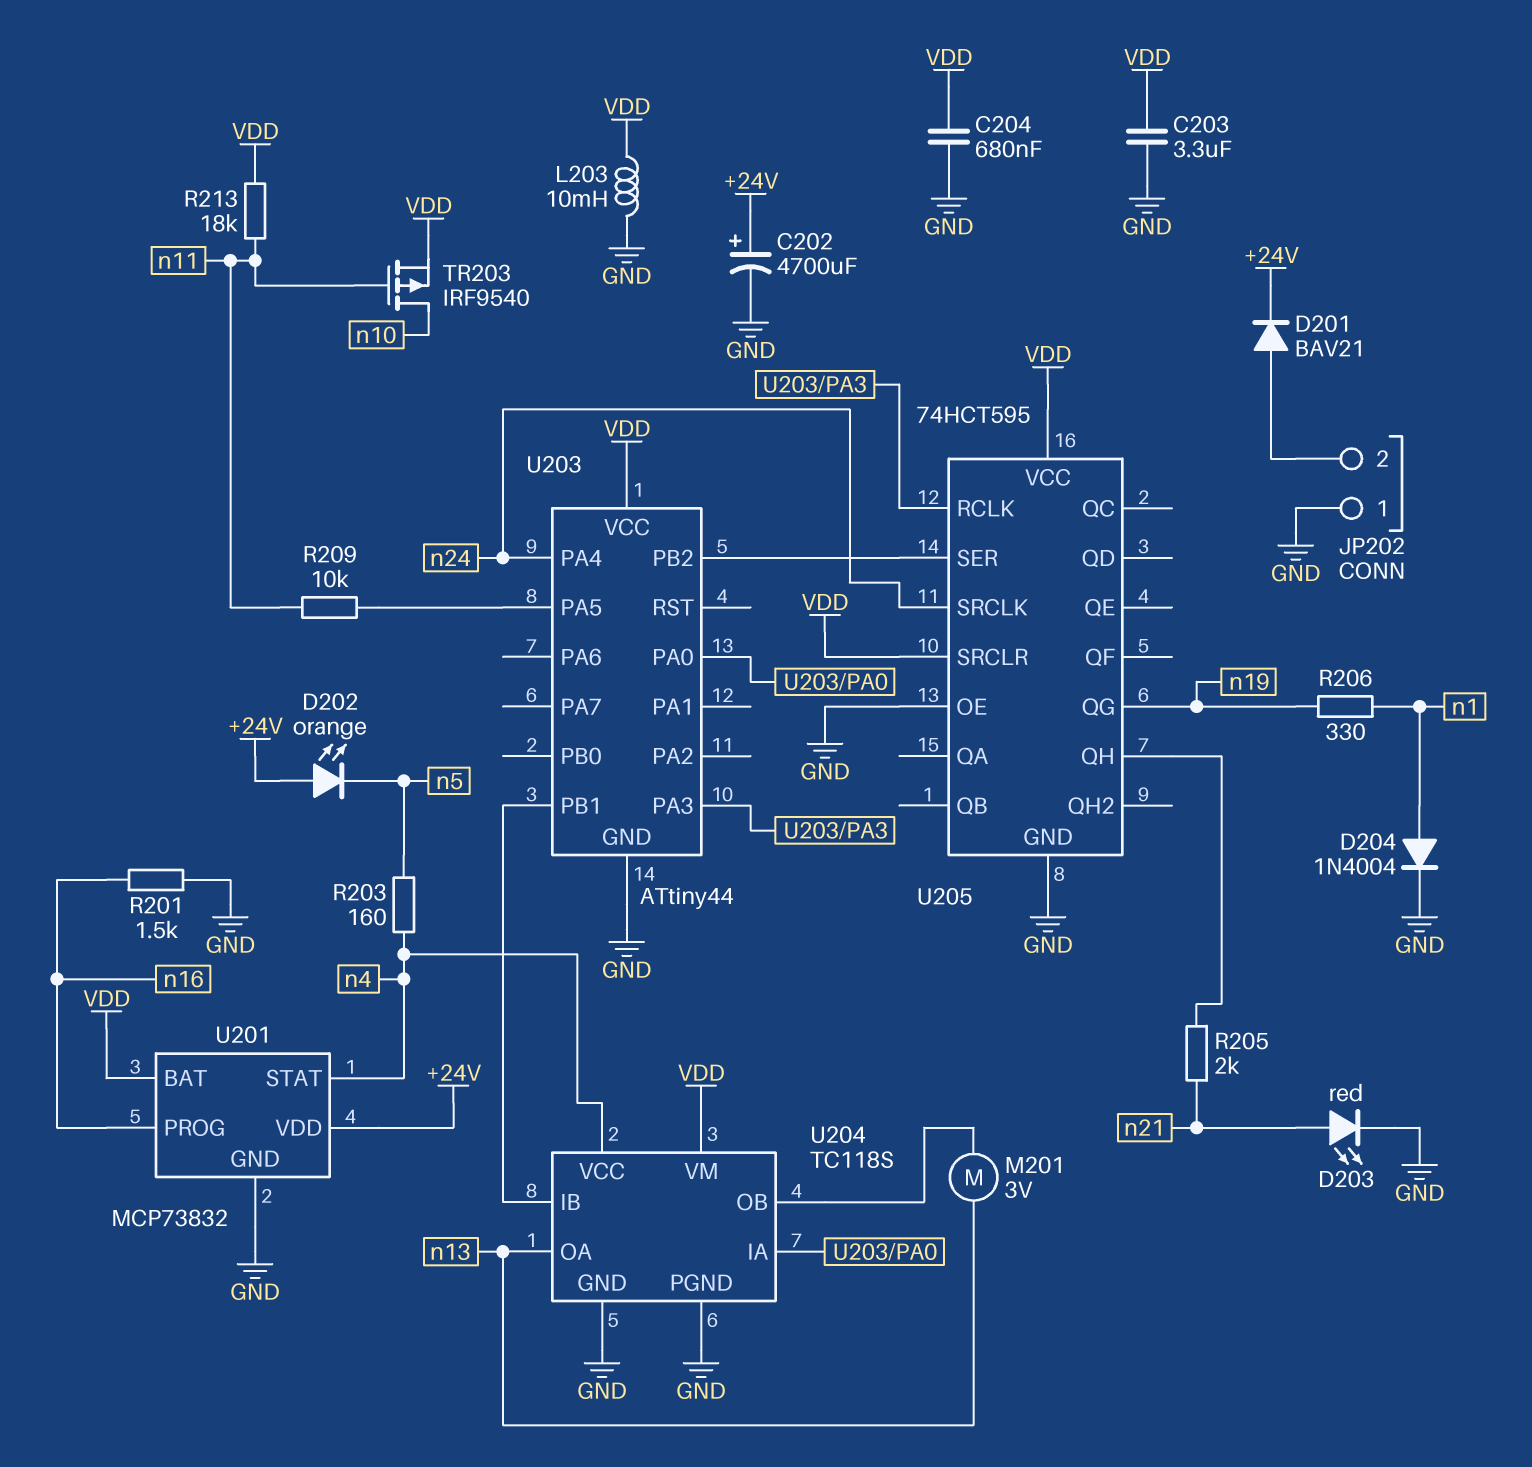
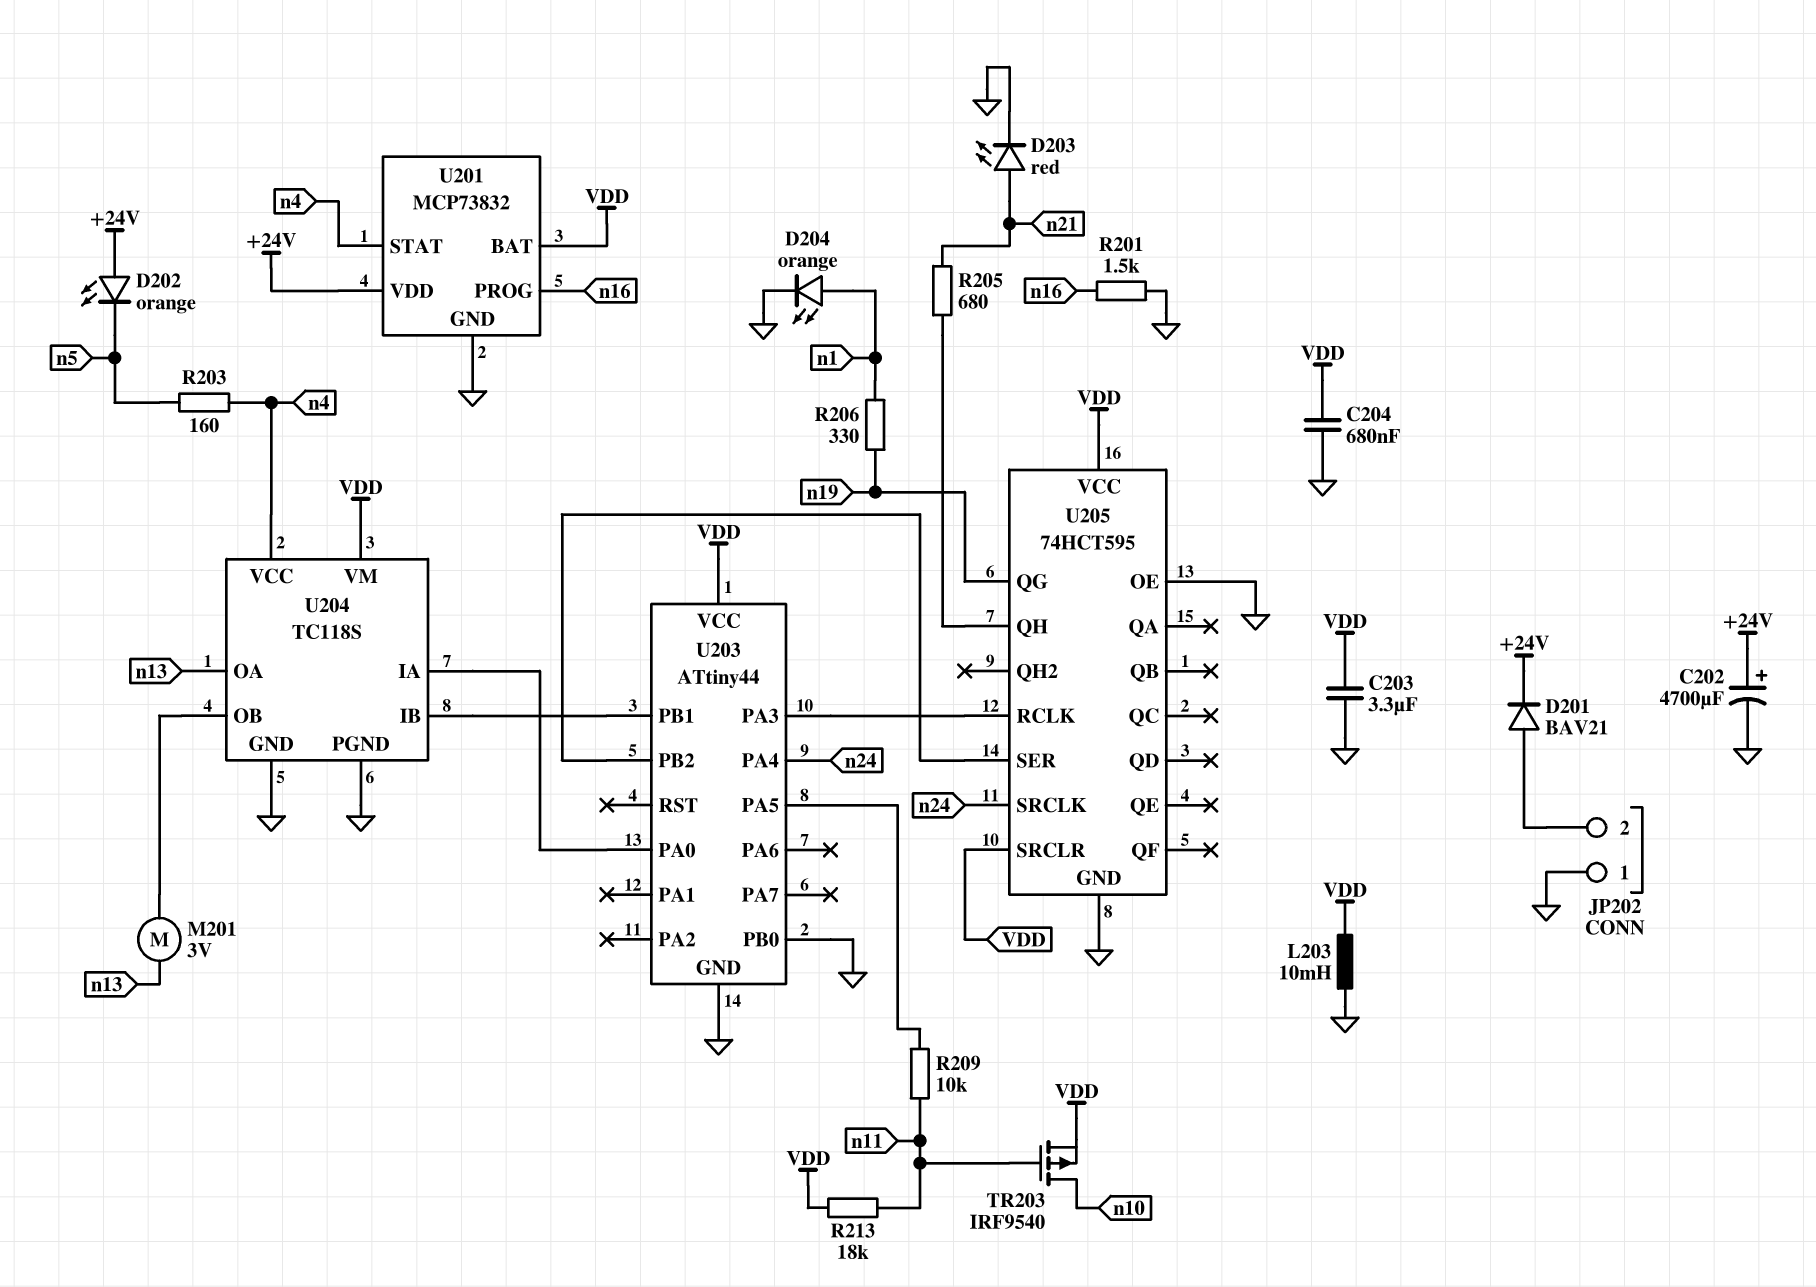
D204: diode 1N4004 (A n1, K GND) -> LED orange (A n1, K GND)
R205: 2k (U205/QH, n21) -> 680 (U205/QH, n21)
U203 pin PB0: none -> GND

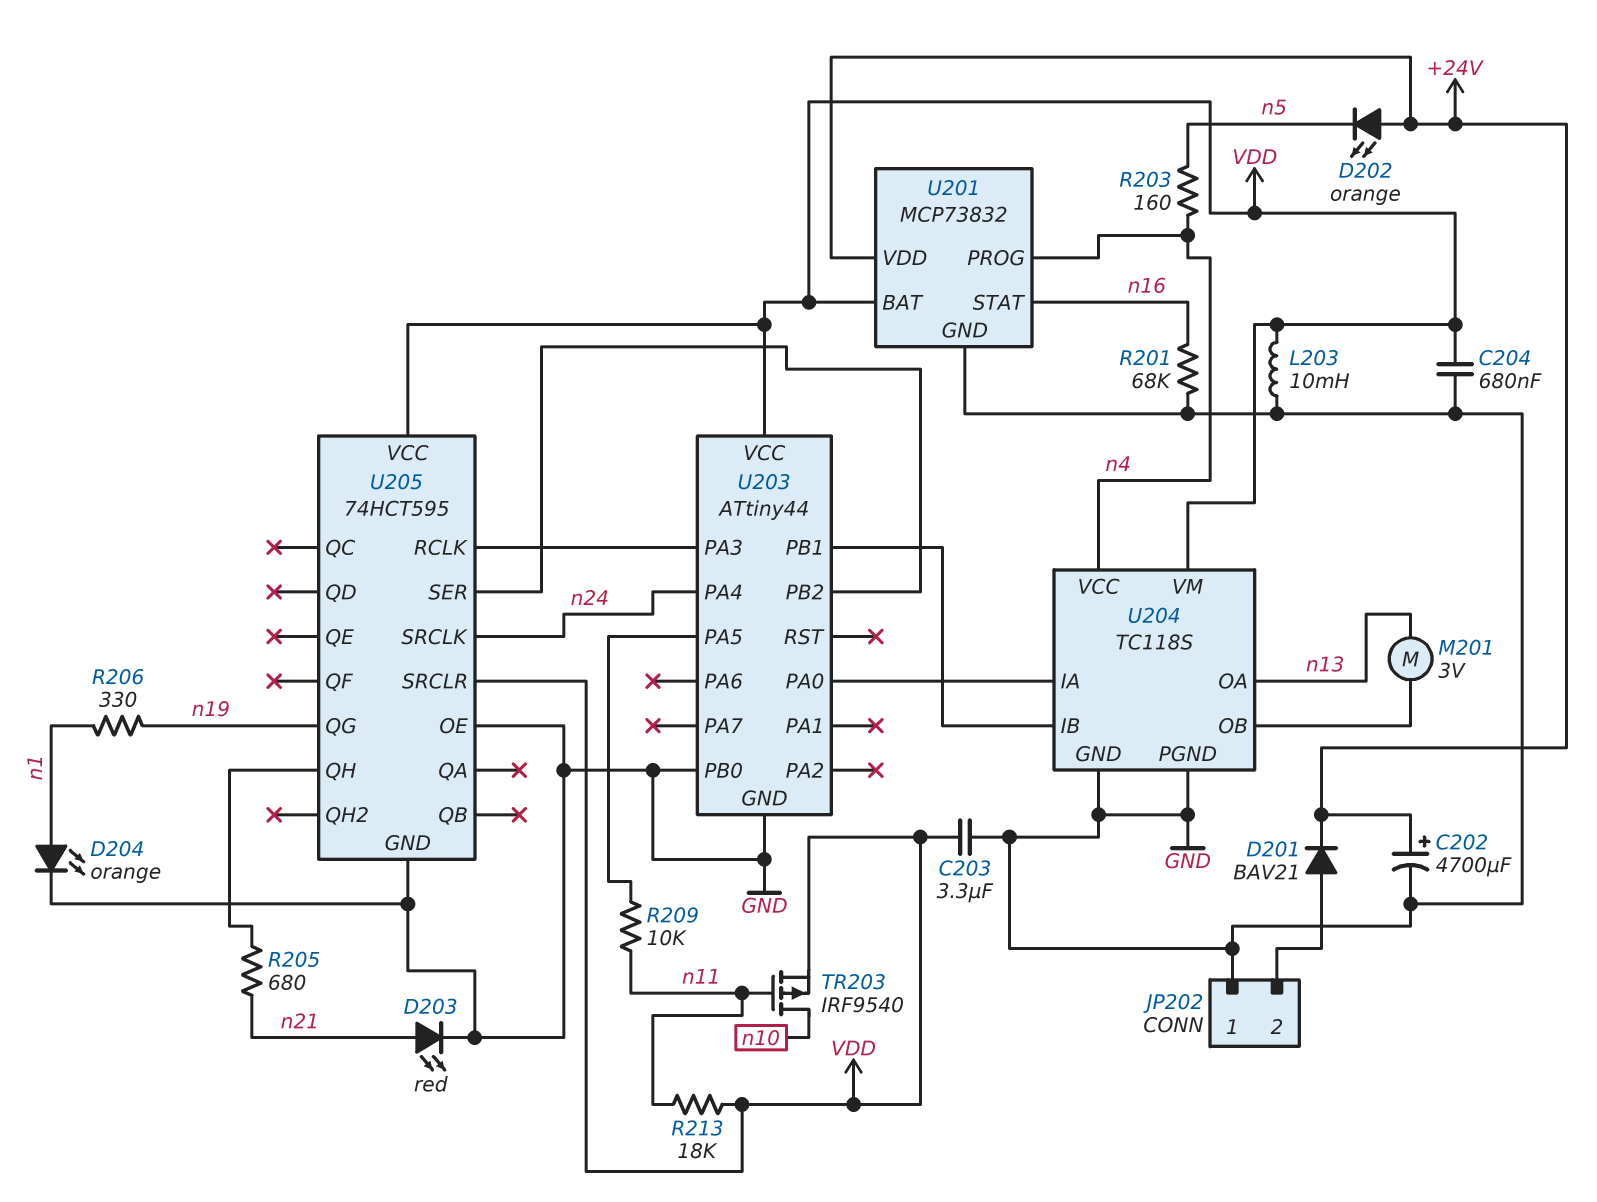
R201: 1.5k (GND, n16) -> 68k (GND, n16)
U201 pin PROG: n16 -> n4
U201 pin STAT: n4 -> n16

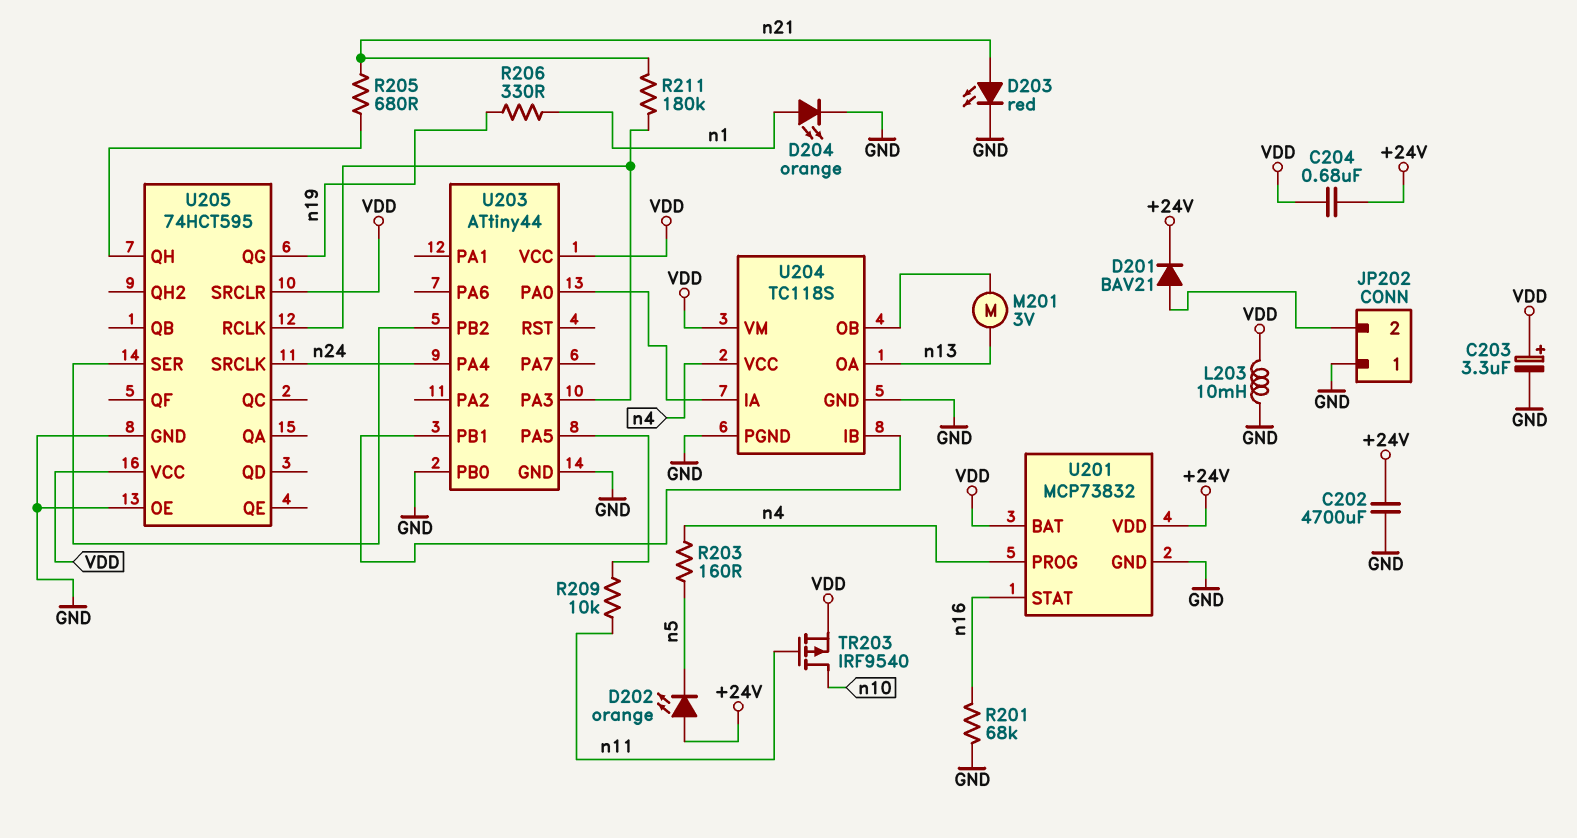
C202: 4700uF (plus +24V, minus GND) -> 4700uF (+24V, GND)
C203: 3.3uF (GND, VDD) -> 3.3uF (plus VDD, minus GND)
C204: 680nF (GND, VDD) -> 680nF (+24V, VDD)
R211: none -> 180k (U203/PA3, n21)
R213: 18k (VDD, n11) -> none

